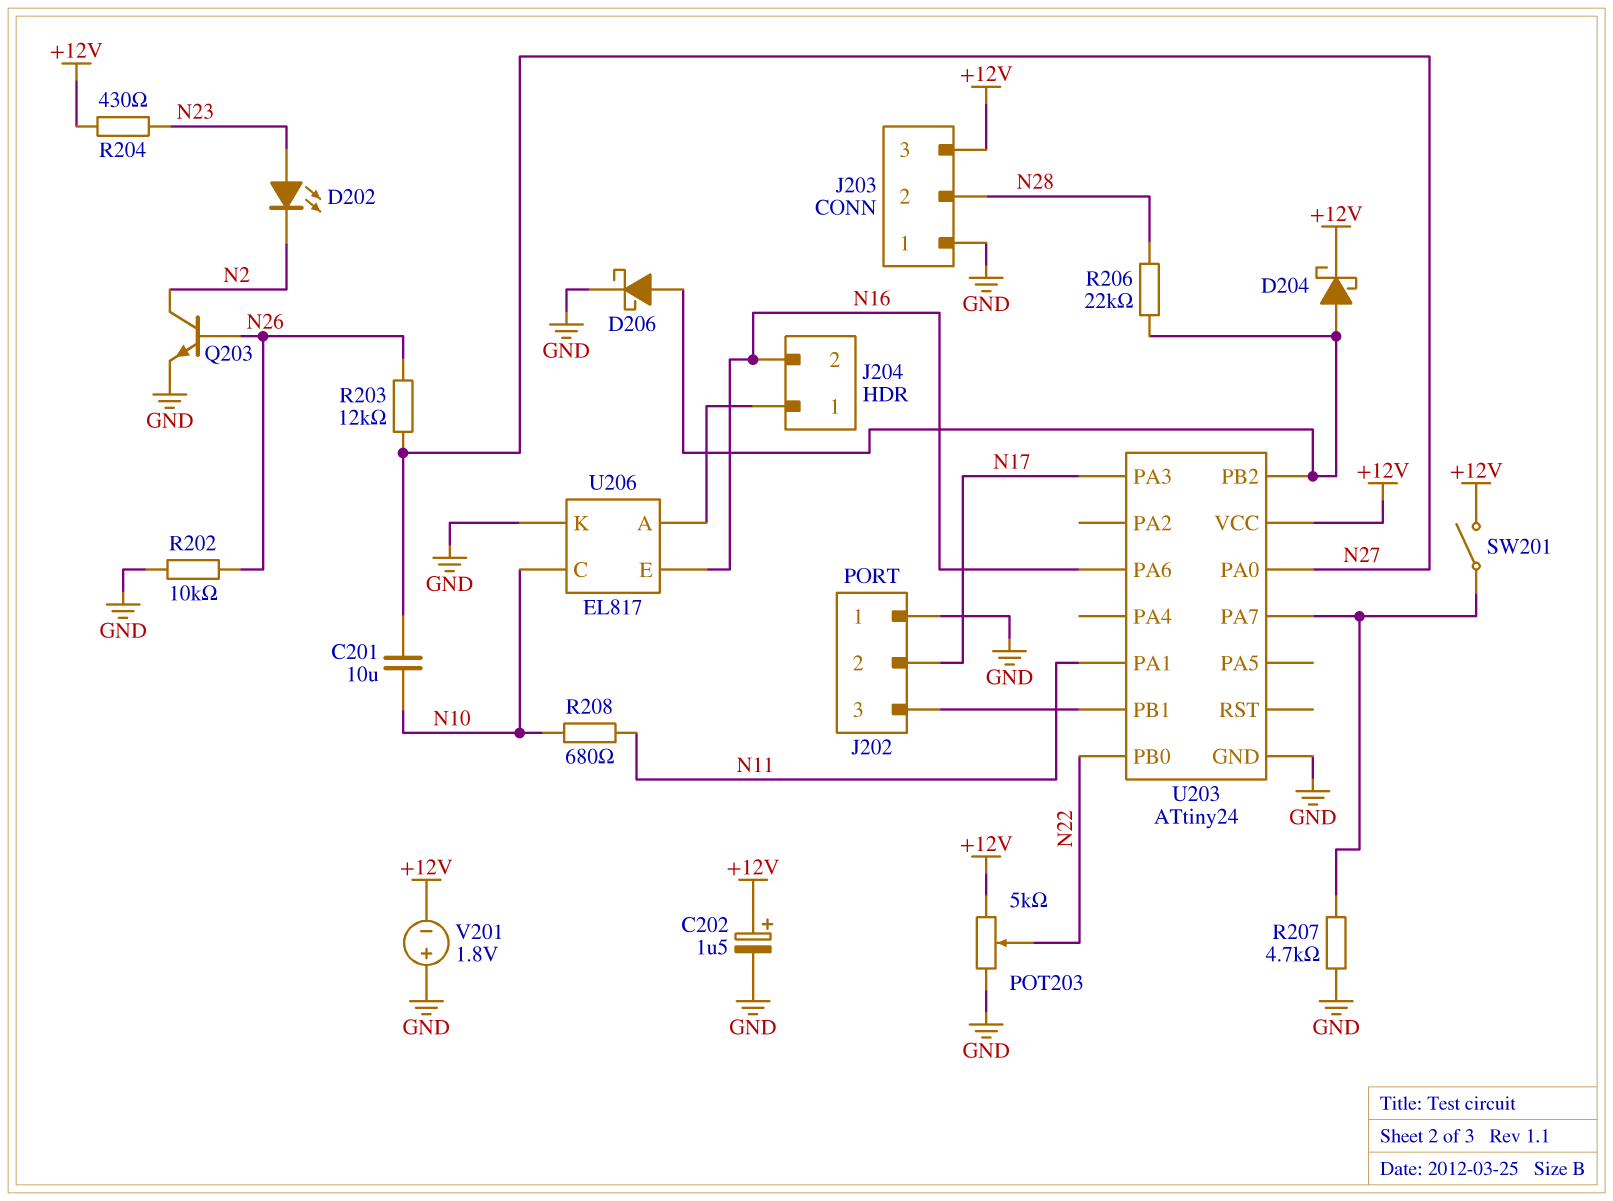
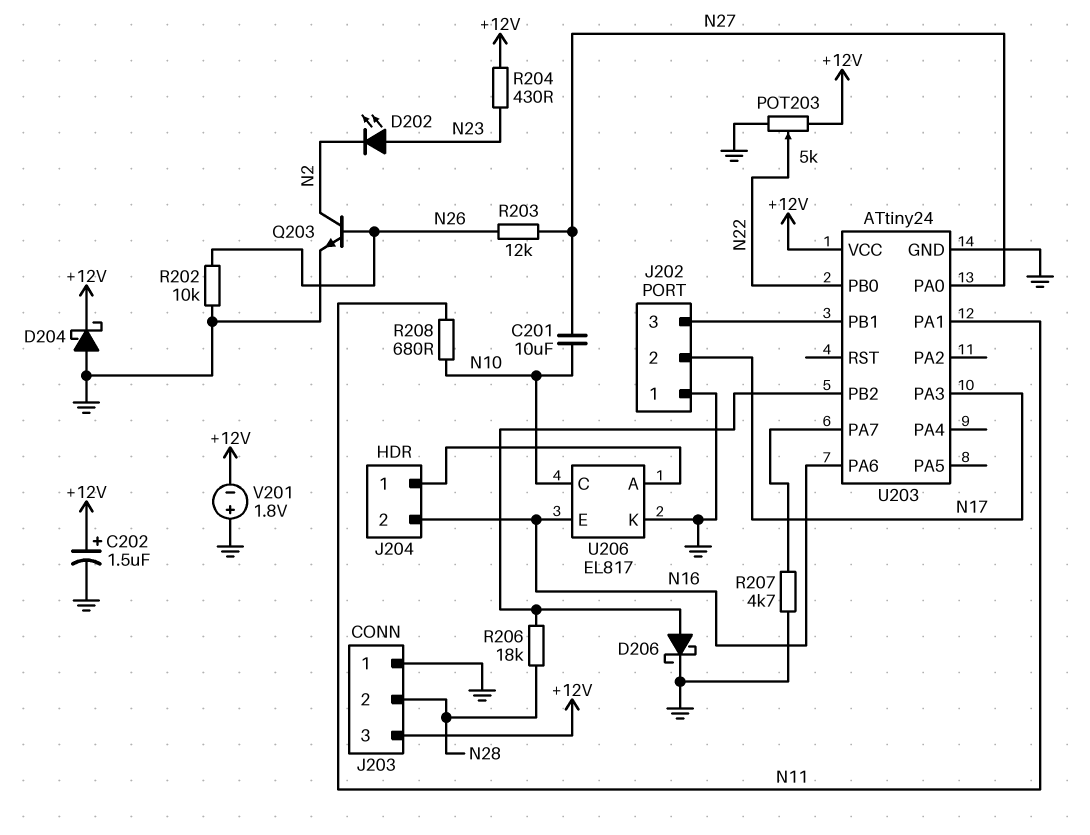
D204: schottky (A U203/PB2, K +12V) -> schottky (A GND, K +12V)
R206: 22k (N28, U203/PB2) -> 18k (N28, U203/PB2)
SW201: switch (+12V, U203/PA7) -> none

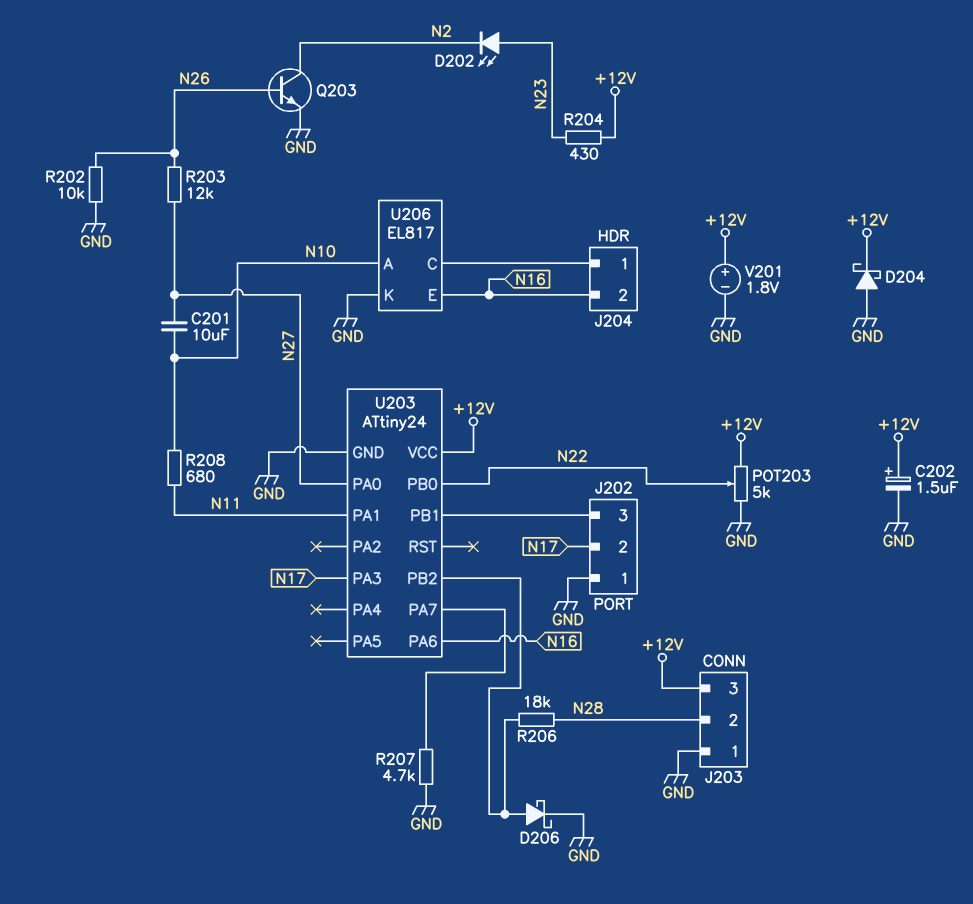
U206 pin A: J204/1 -> N10
U206 pin C: N10 -> J204/1
V201: 1.8V (plus GND, minus +12V) -> 1.8V (plus +12V, minus GND)

